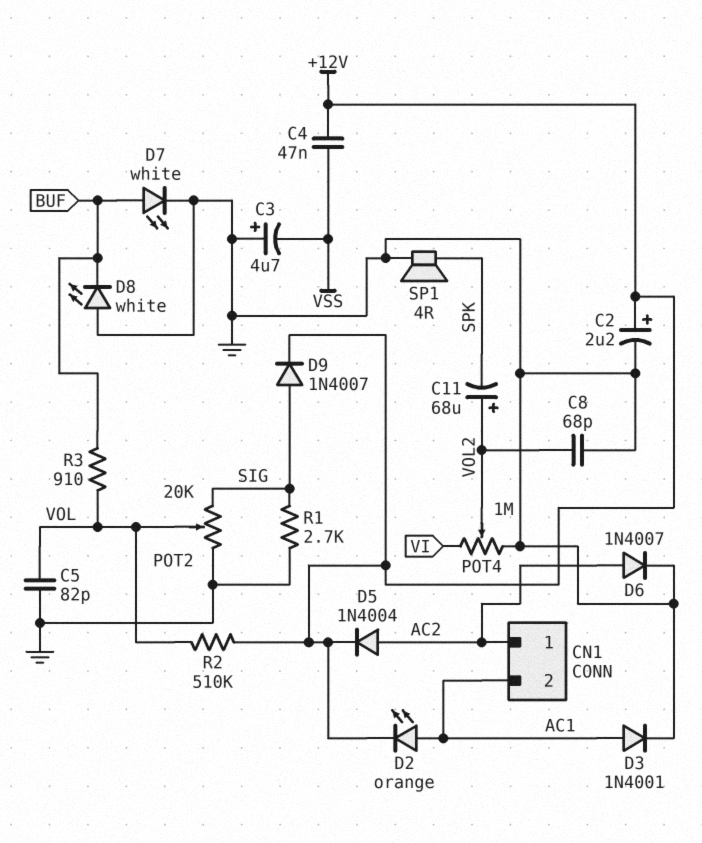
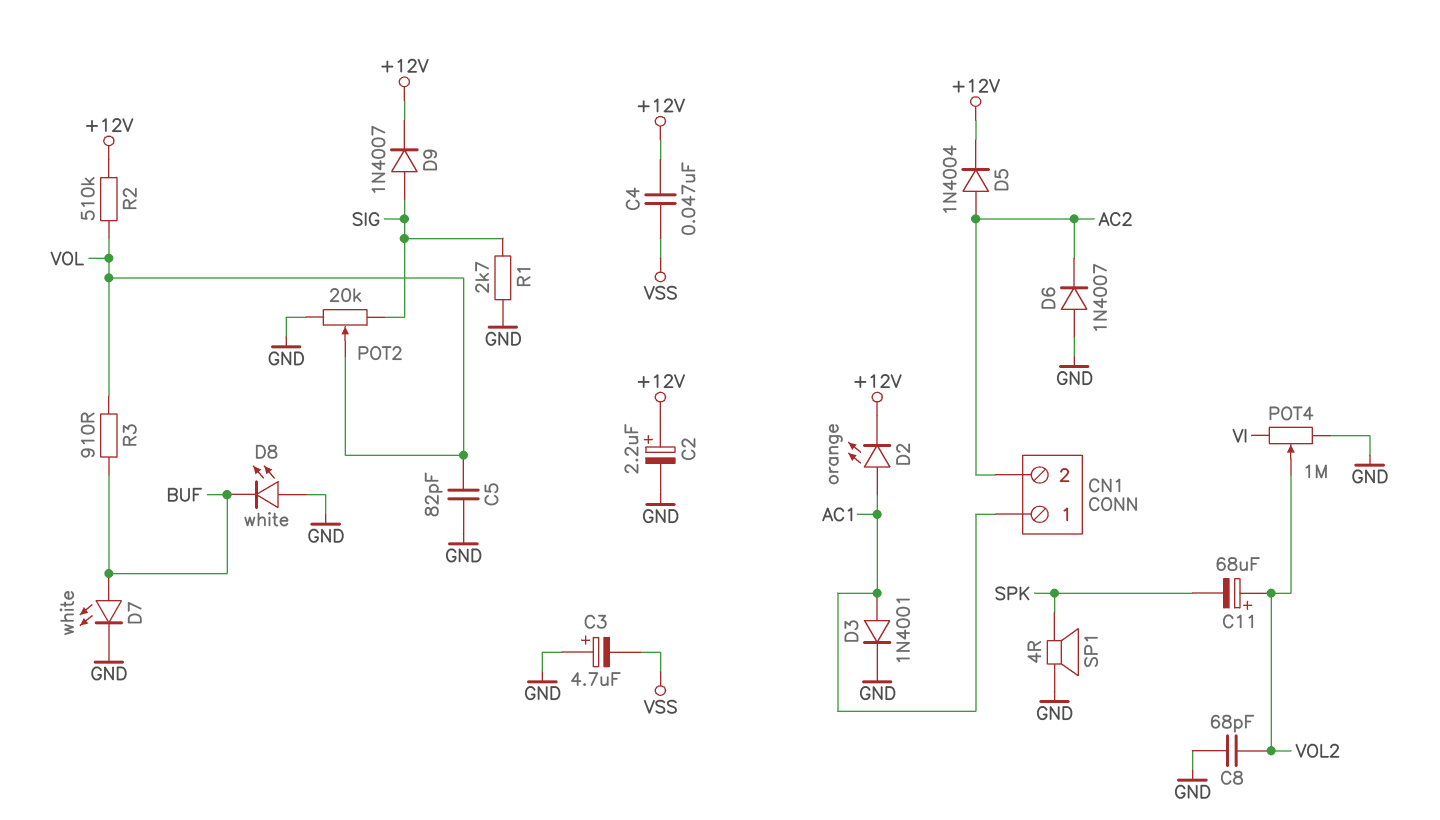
CN1 pin 1: AC2 -> AC1
CN1 pin 2: AC1 -> AC2
D6: diode 1N4007 (A AC2, K GND) -> diode 1N4007 (A GND, K AC2)

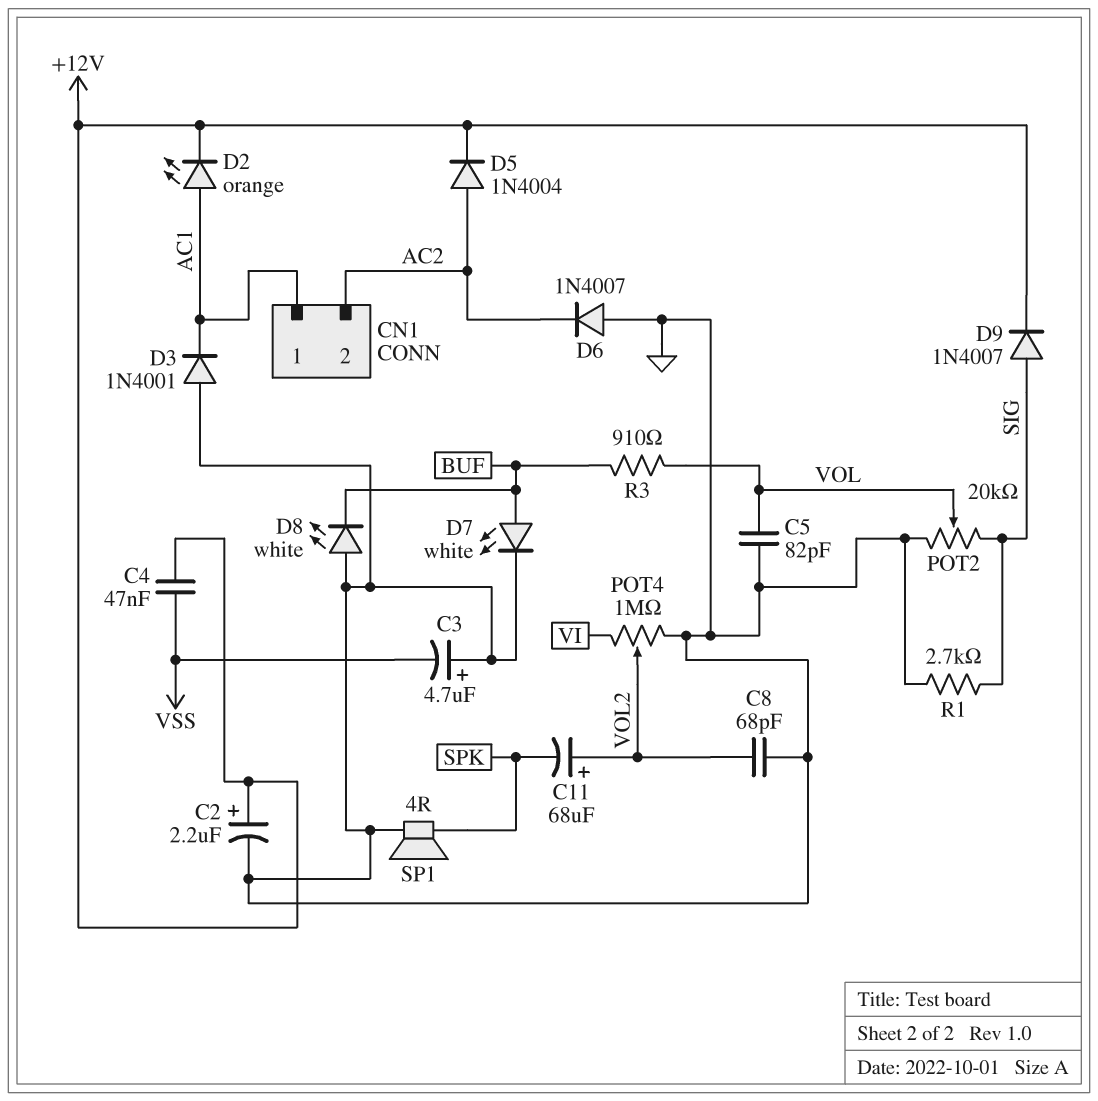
D3: diode 1N4001 (A AC1, K GND) -> diode 1N4001 (A GND, K AC1)
R2: 510k (+12V, VOL) -> none

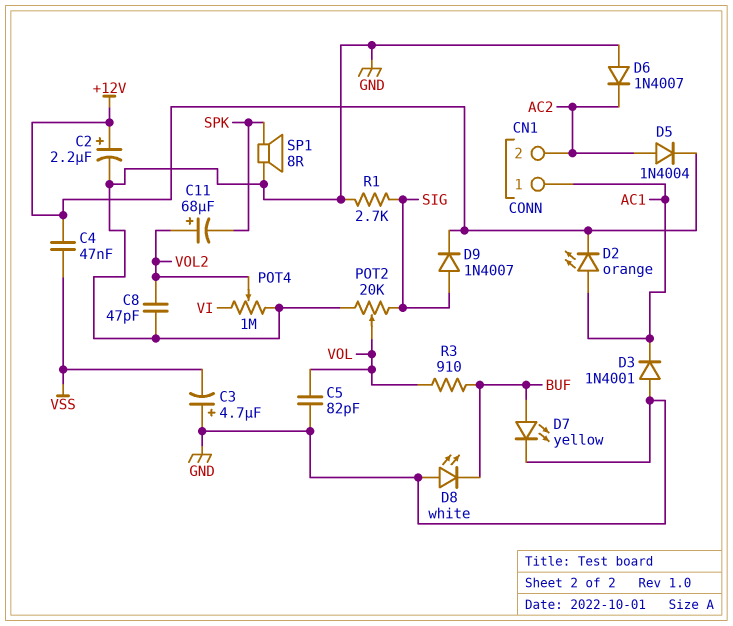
C8: 68pF (GND, VOL2) -> 47pF (GND, VOL2)
D7: LED white (A BUF, K GND) -> LED yellow (A BUF, K GND)
SP1: speaker 4R (GND, SPK) -> speaker 8R (GND, SPK)

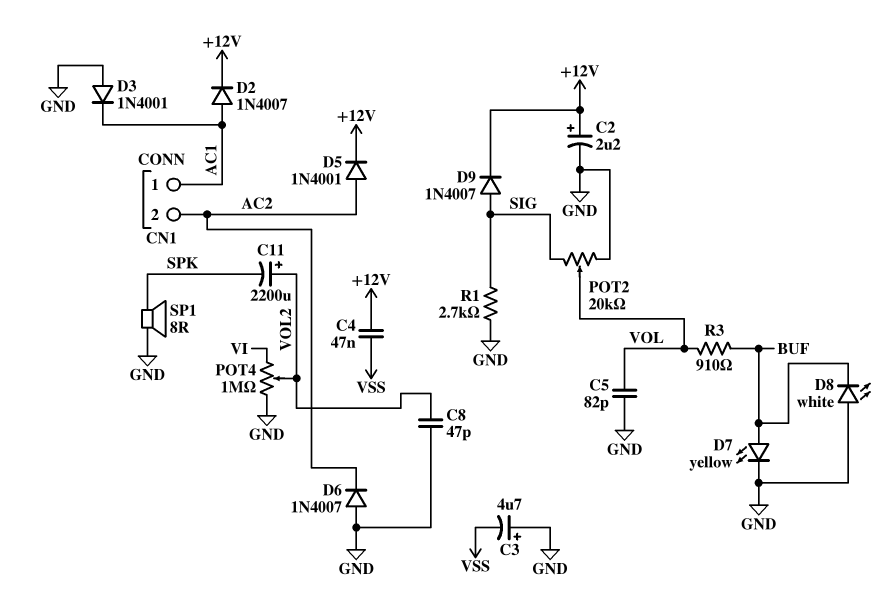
C11: 68uF (plus VOL2, minus SPK) -> 2200uF (plus VOL2, minus SPK)
D2: LED orange (A AC1, K +12V) -> diode 1N4007 (A AC1, K +12V)
D5: diode 1N4004 (A AC2, K +12V) -> diode 1N4001 (A AC2, K +12V)

